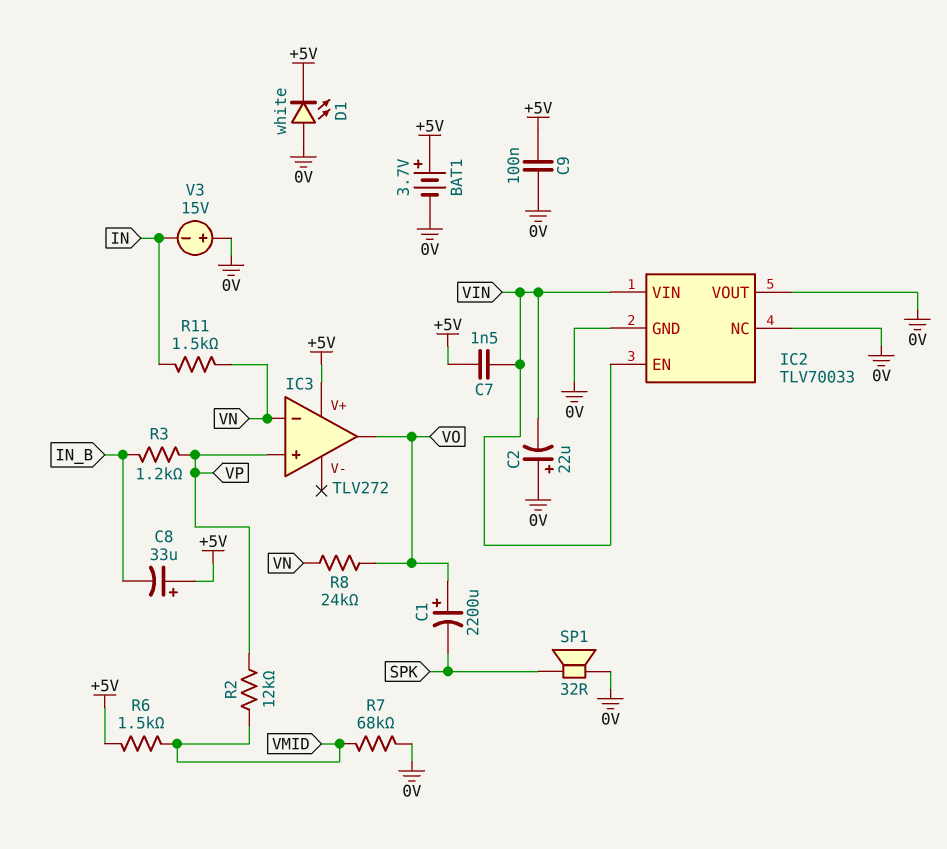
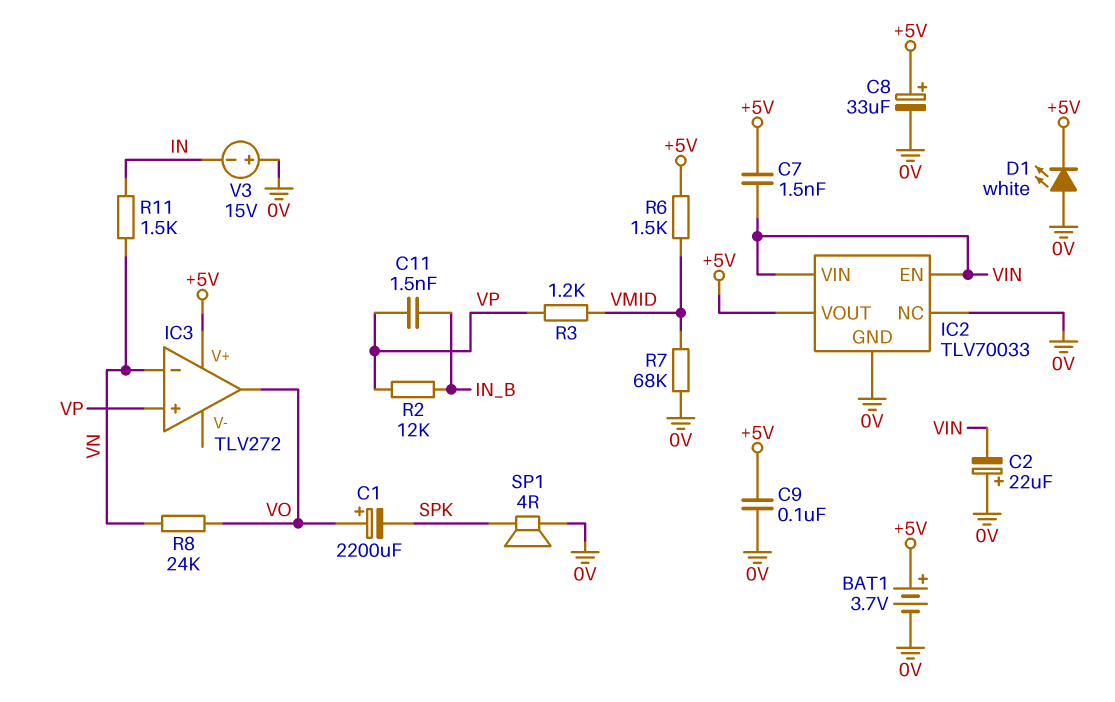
C8: 33uF (plus +5V, minus IN_B) -> 33uF (plus +5V, minus 0V)
C11: none -> 1.5nF (IN_B, VP)
IC2 pin VOUT: 0V -> +5V
R2: 12k (VMID, VP) -> 12k (IN_B, VP)
R3: 1.2k (IN_B, VP) -> 1.2k (VMID, VP)
SP1: speaker 32R (0V, SPK) -> speaker 4R (0V, SPK)

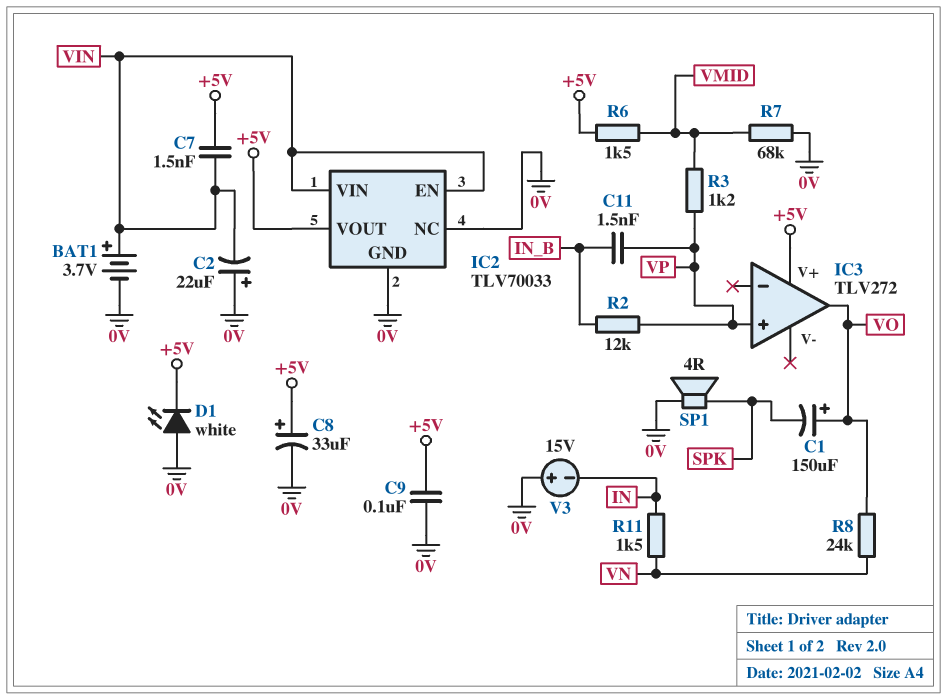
BAT1: 3.7V (plus +5V, minus 0V) -> 3.7V (plus VIN, minus 0V)
C1: 2200uF (plus VO, minus SPK) -> 150uF (plus VO, minus SPK)
IC3 pin in-: VN -> none

